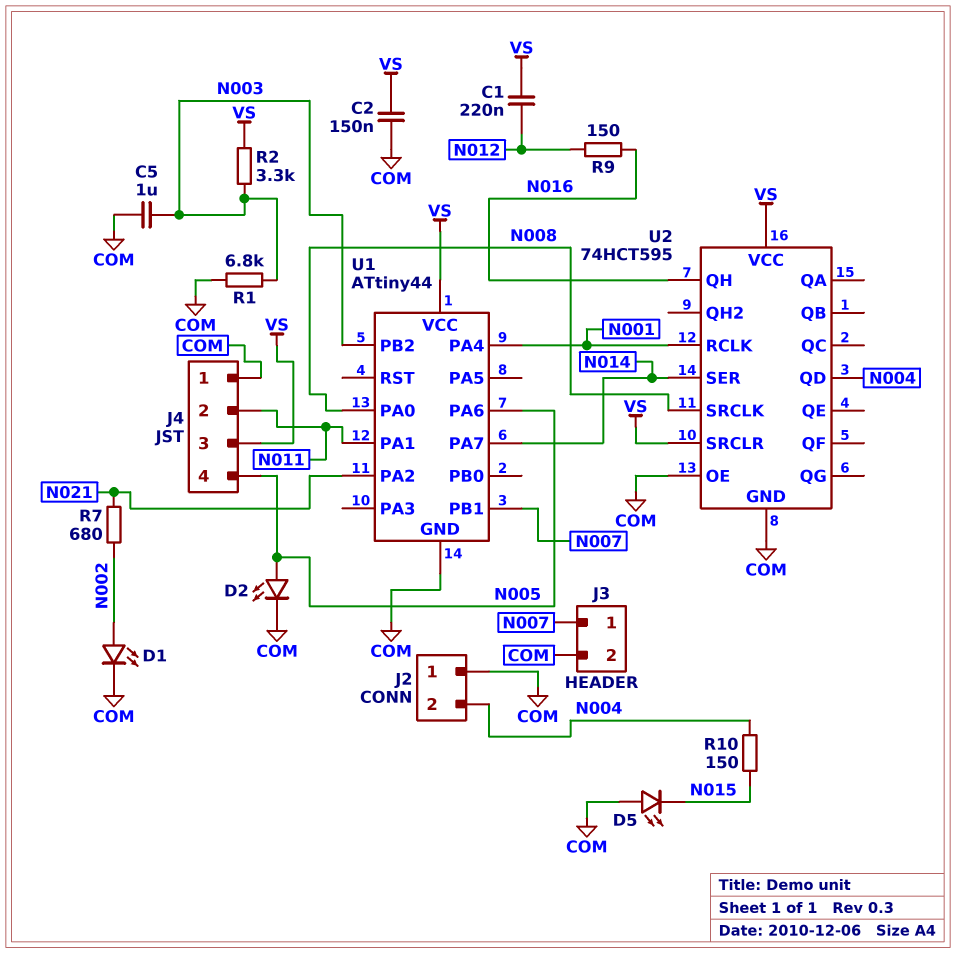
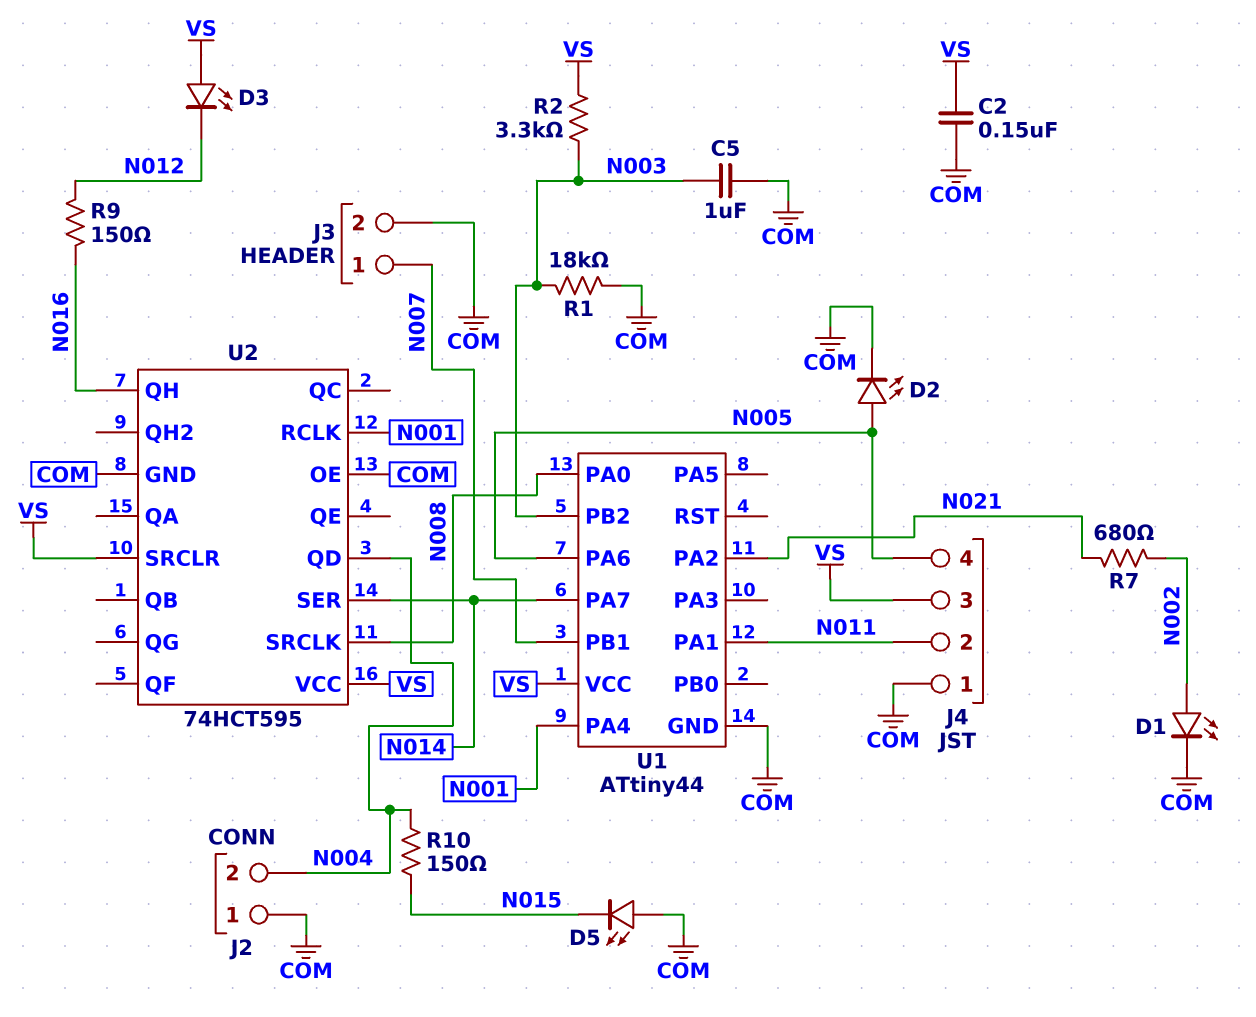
C1: 220nF (N012, VS) -> none
D3: none -> LED (A VS, K N012)
R1: 6.8k (COM, N003) -> 18k (COM, N003)

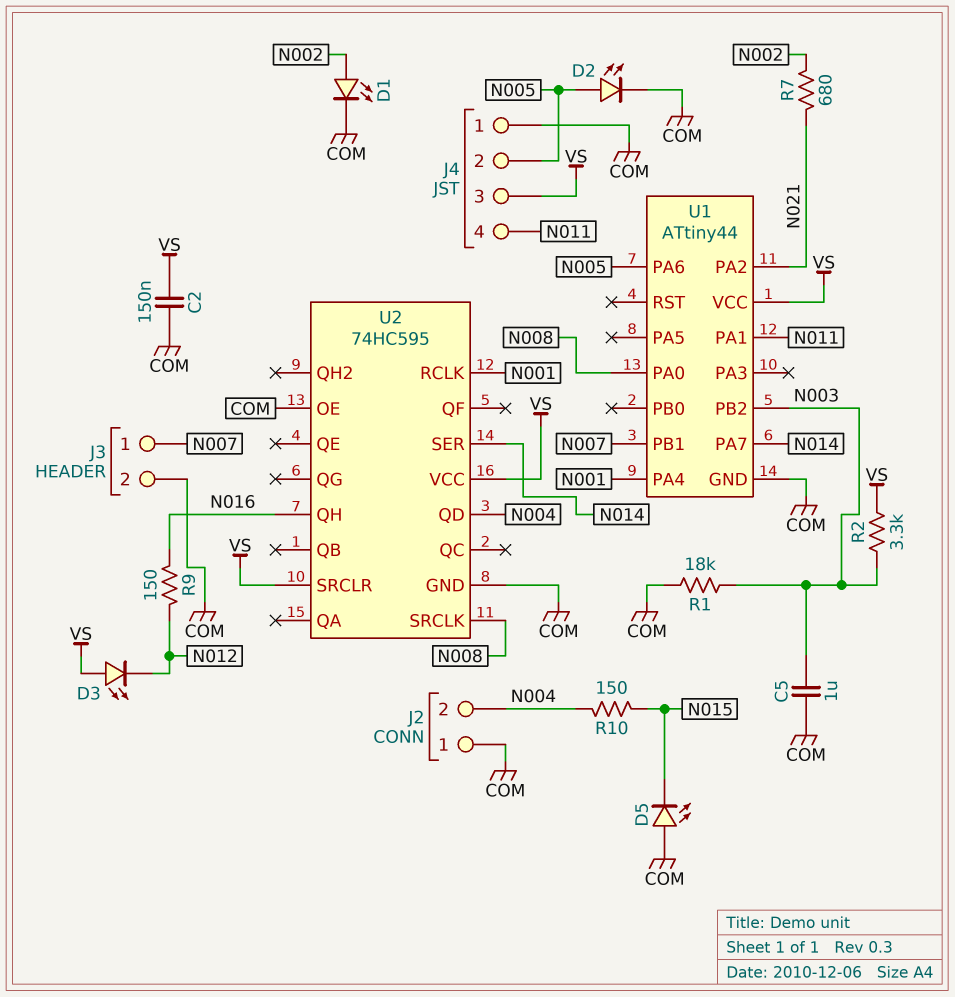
J4 pin 2: N011 -> N005
J4 pin 4: N005 -> N011
U2: 74HCT595 -> 74HC595

